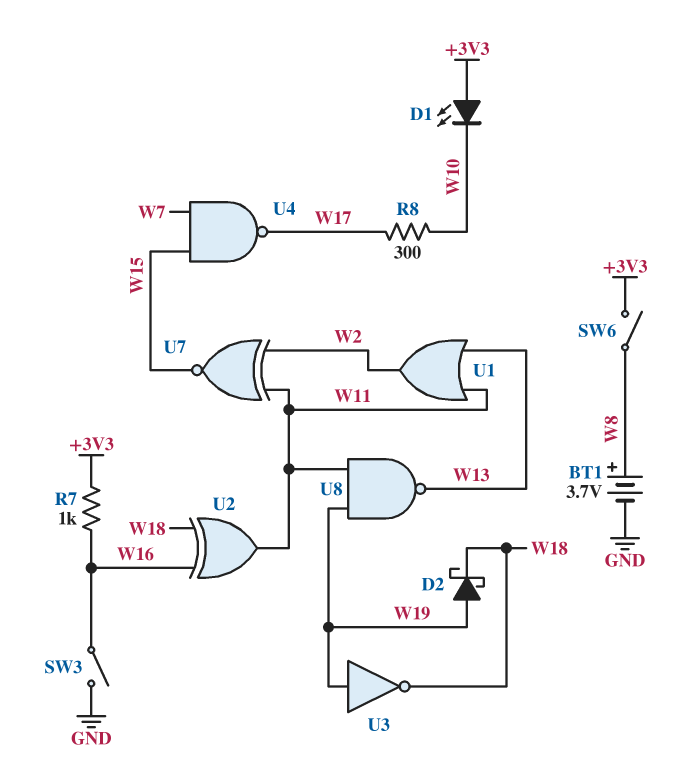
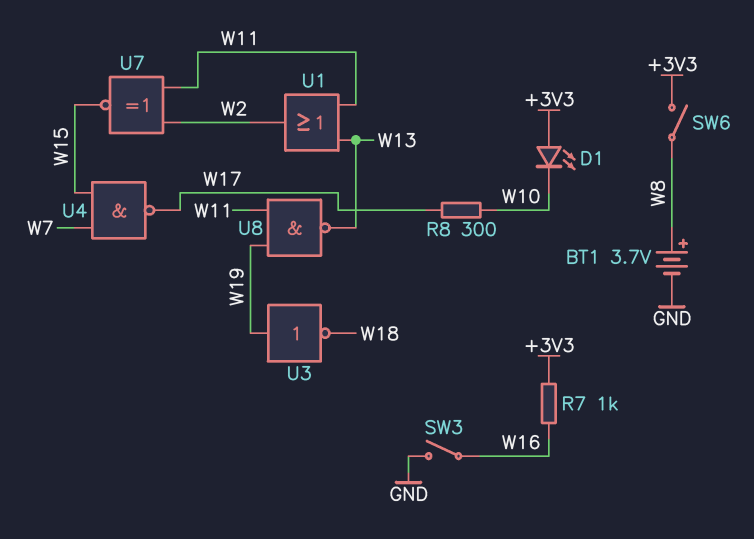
D2: schottky (A W19, K W18) -> none
U2: XOR (in W16, in W18, out W11) -> none

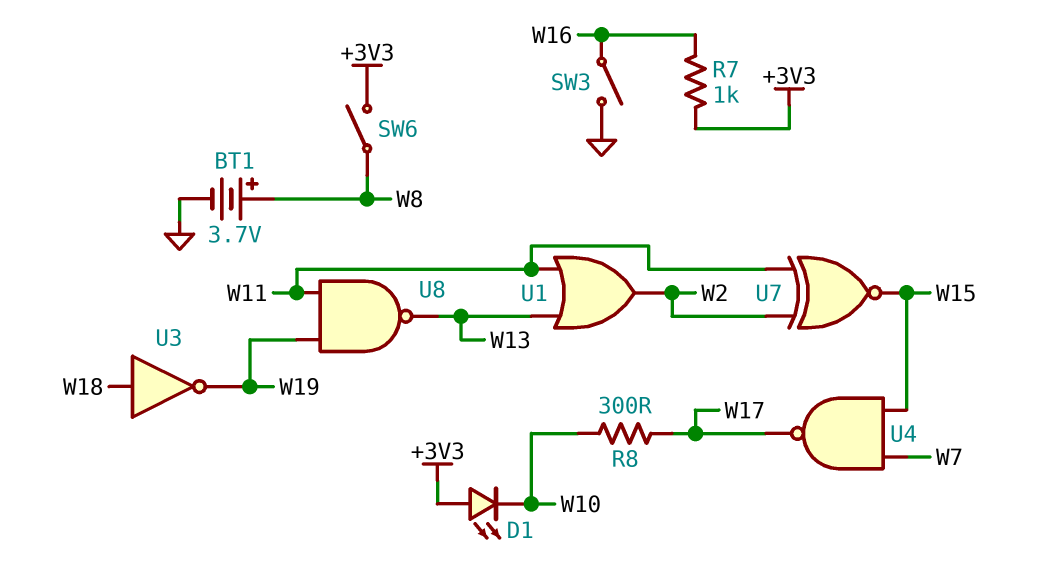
U3: NOT (in W19, out W18) -> NOT (in W18, out W19)

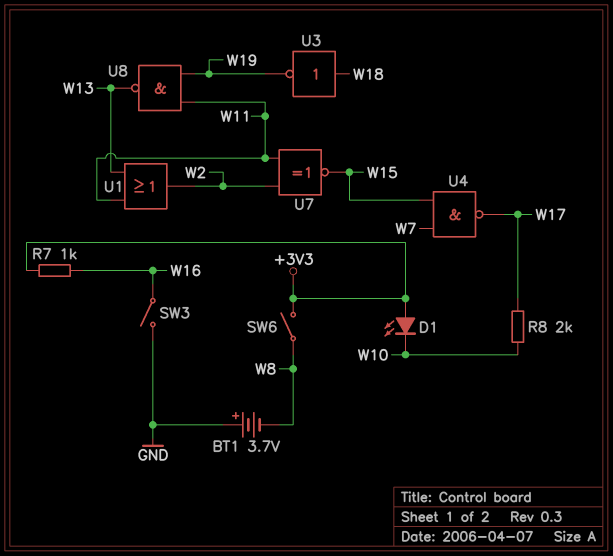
BT1: 3.7V (plus W8, minus GND) -> 3.7V (plus GND, minus W8)
R8: 300 (W10, W17) -> 2k (W10, W17)

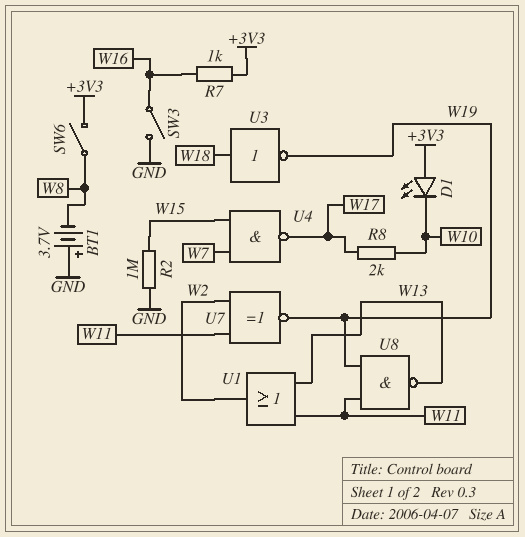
R2: none -> 1M (GND, W15)
U7: XNOR (in W2, in W11, out W15) -> XNOR (in W2, in W11, out W19)

